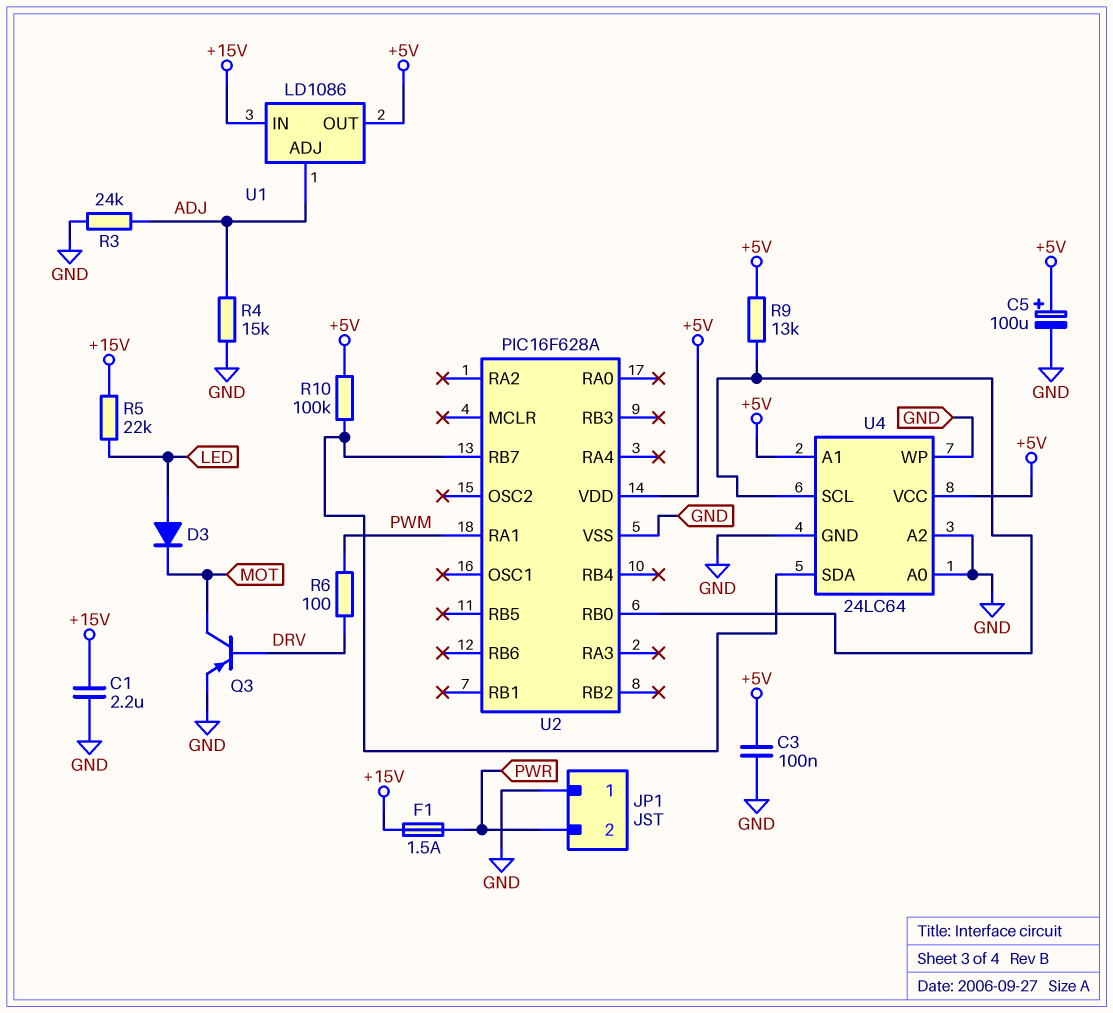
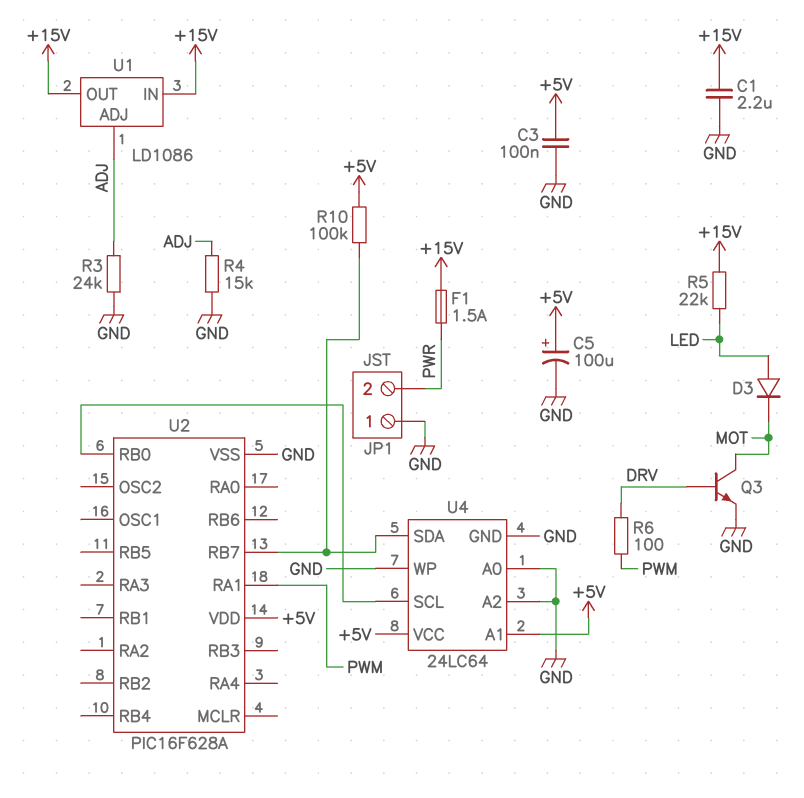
Q3: PNP (B DRV, C MOT, E GND) -> NPN (B DRV, C MOT, E GND)
R9: 13k (+5V, U2/RB0) -> none
U1 pin OUT: +5V -> +15V

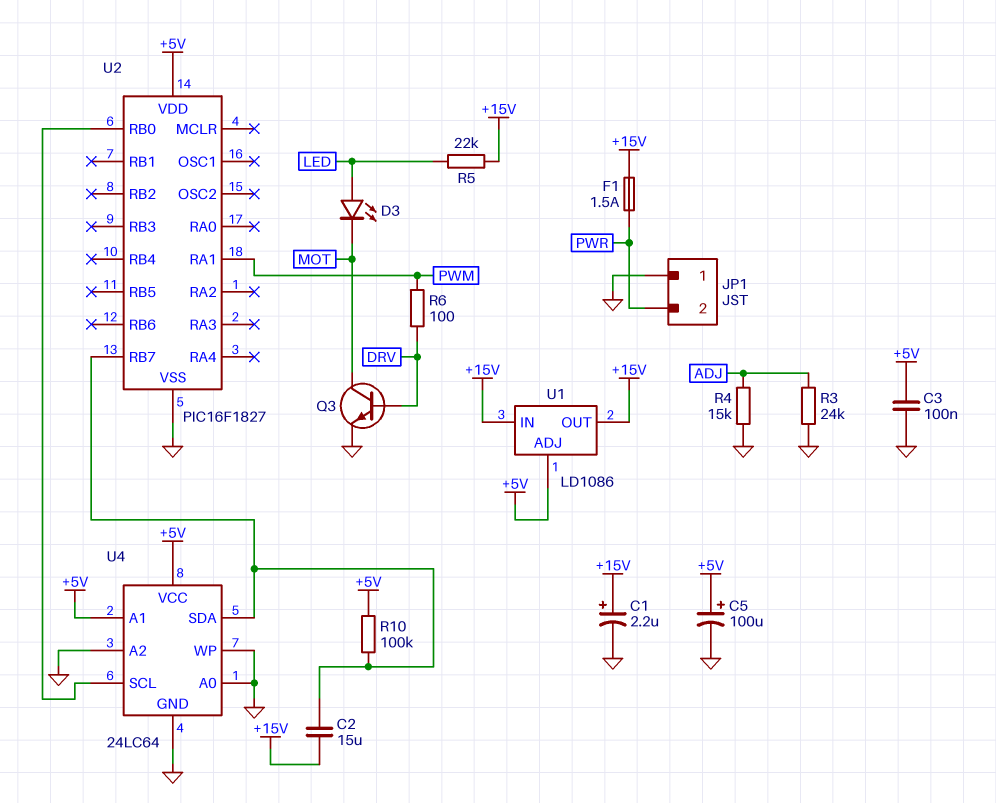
C1: 2.2uF (+15V, GND) -> 2.2uF (plus +15V, minus GND)
C2: none -> 15uF (+15V, U2/RB7)
D3: diode (A LED, K MOT) -> LED (A LED, K MOT)
U1 pin ADJ: ADJ -> +5V
U2: PIC16F628A -> PIC16F1827

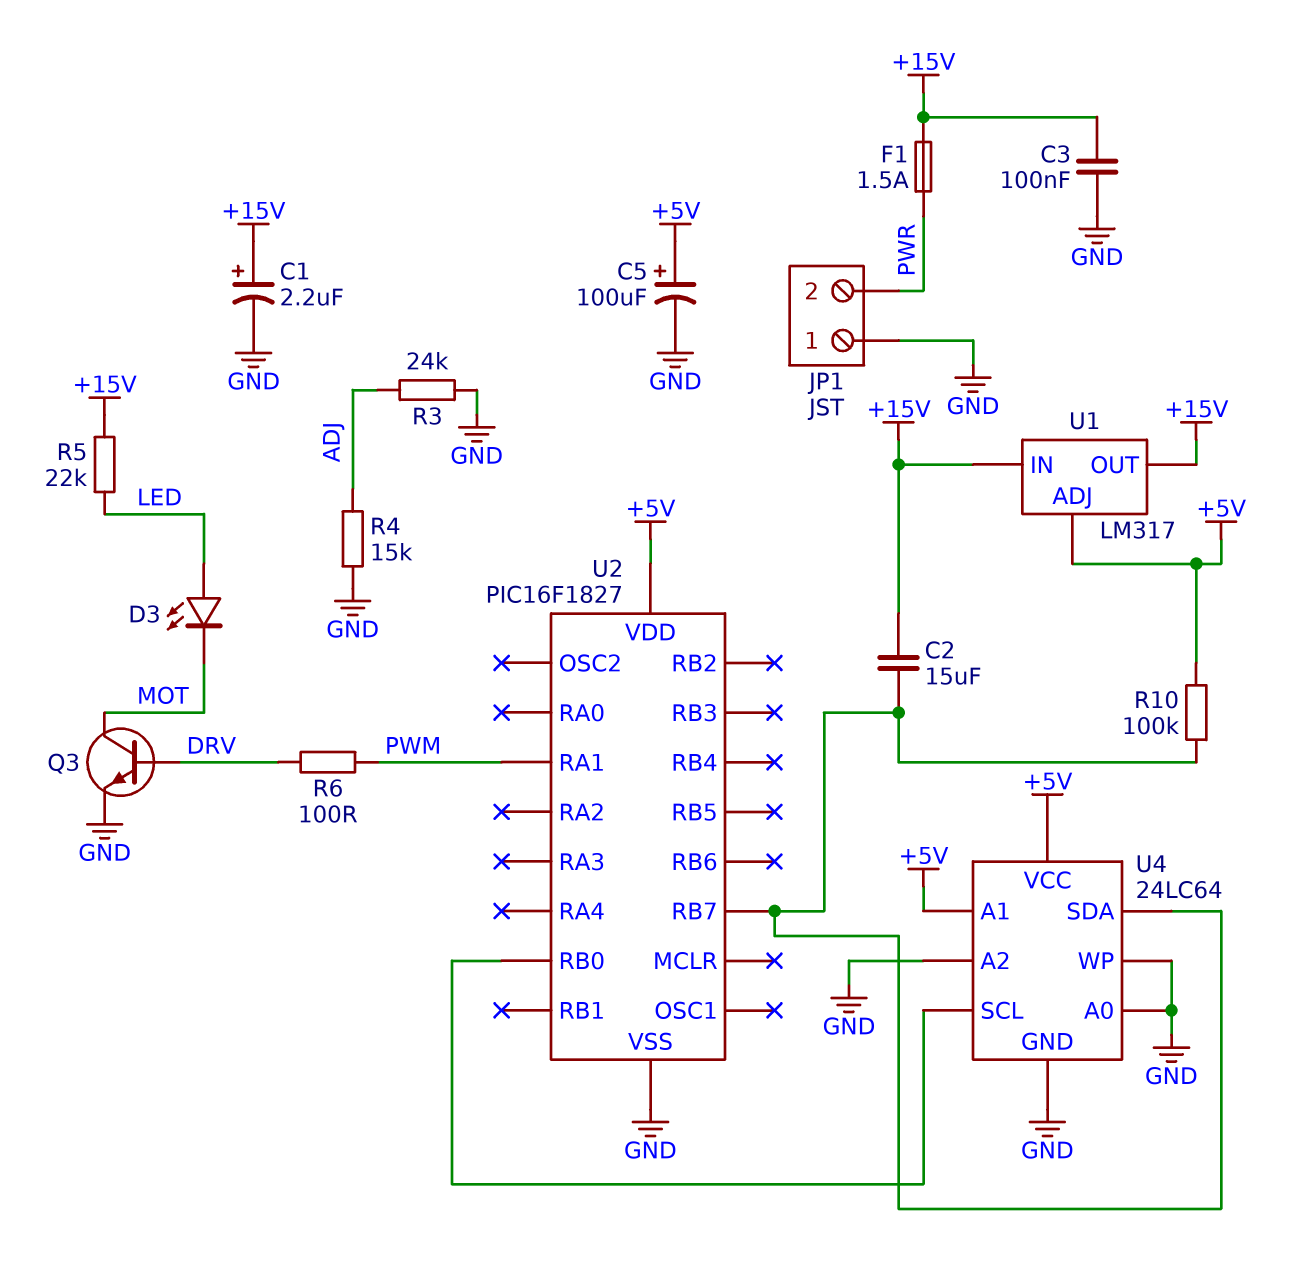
C3: 100nF (+5V, GND) -> 100nF (+15V, GND)
U1: LD1086 -> LM317

